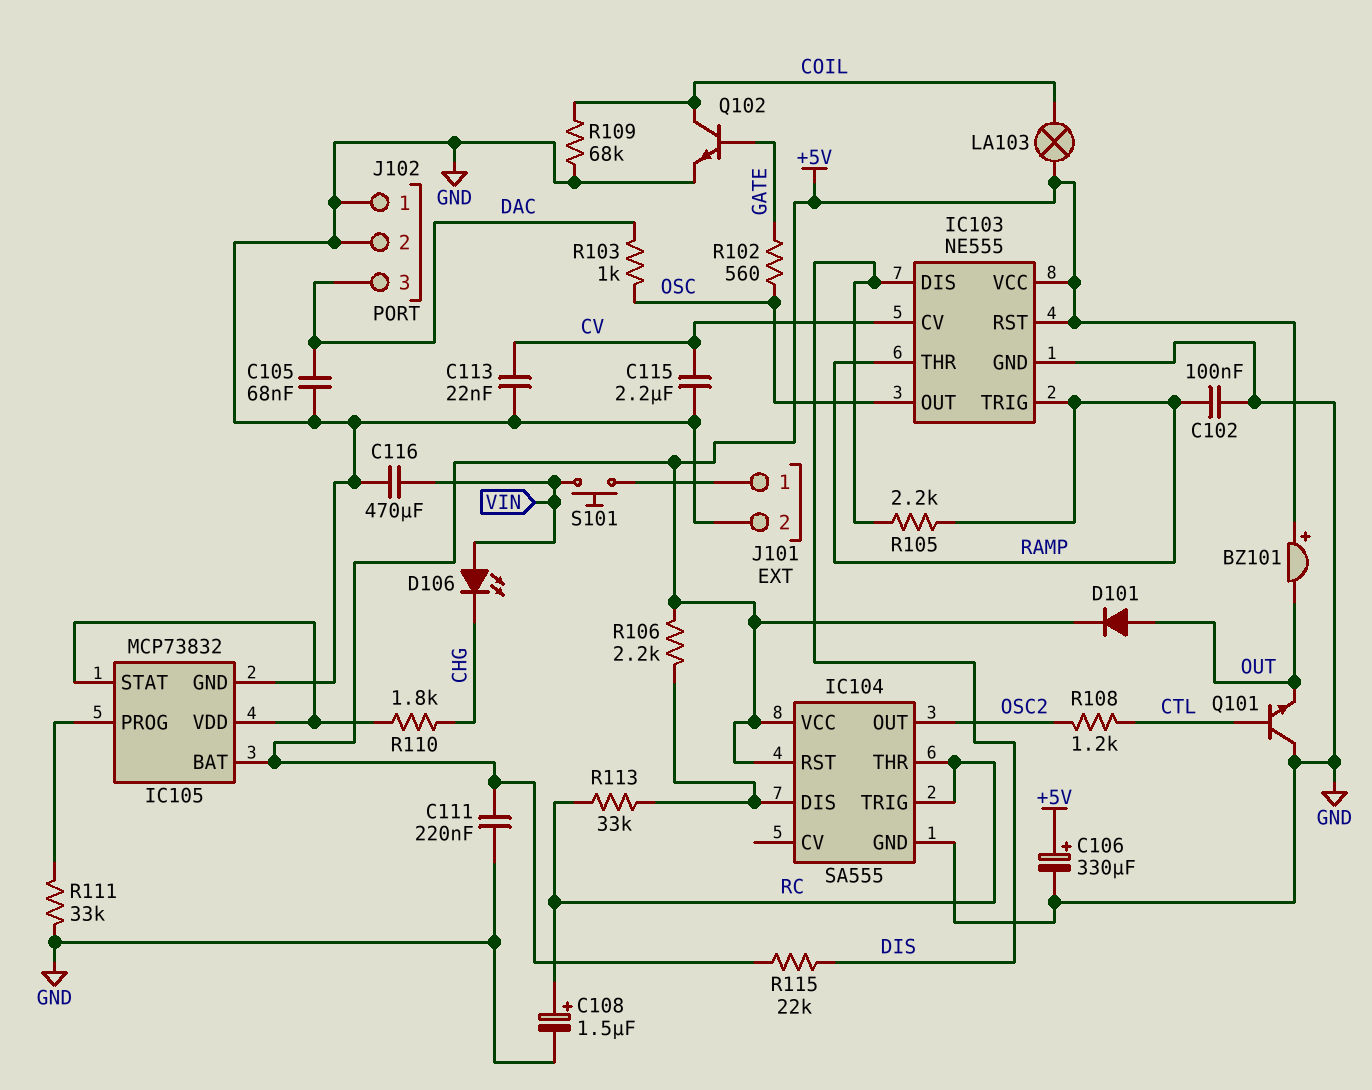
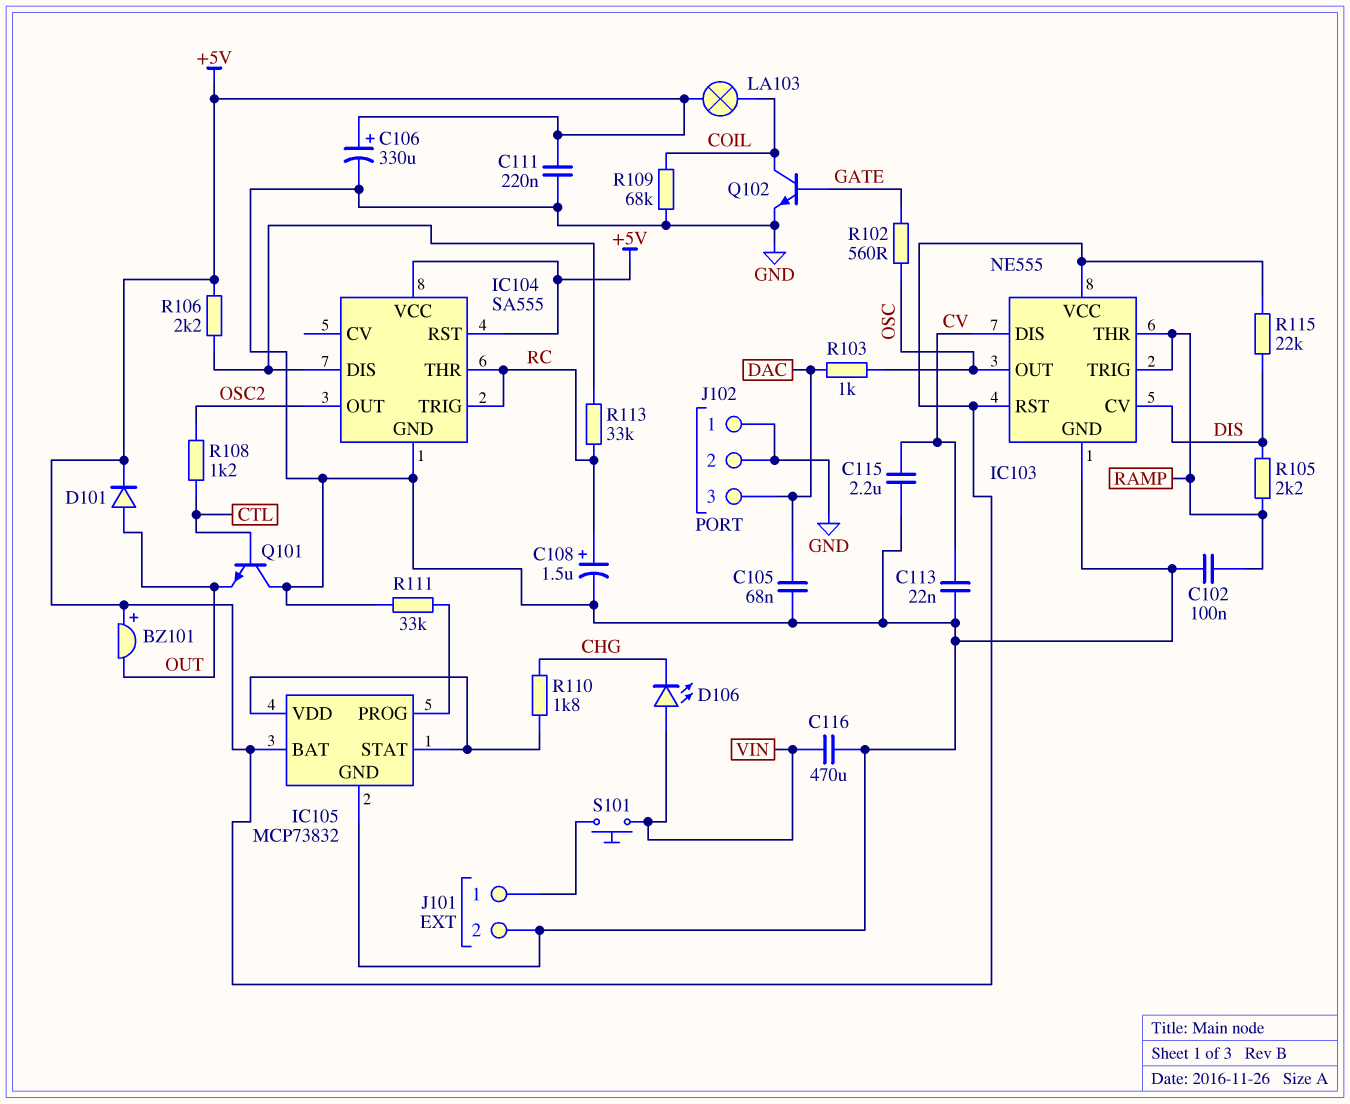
IC103 pin CV: CV -> DIS
IC103 pin DIS: DIS -> CV

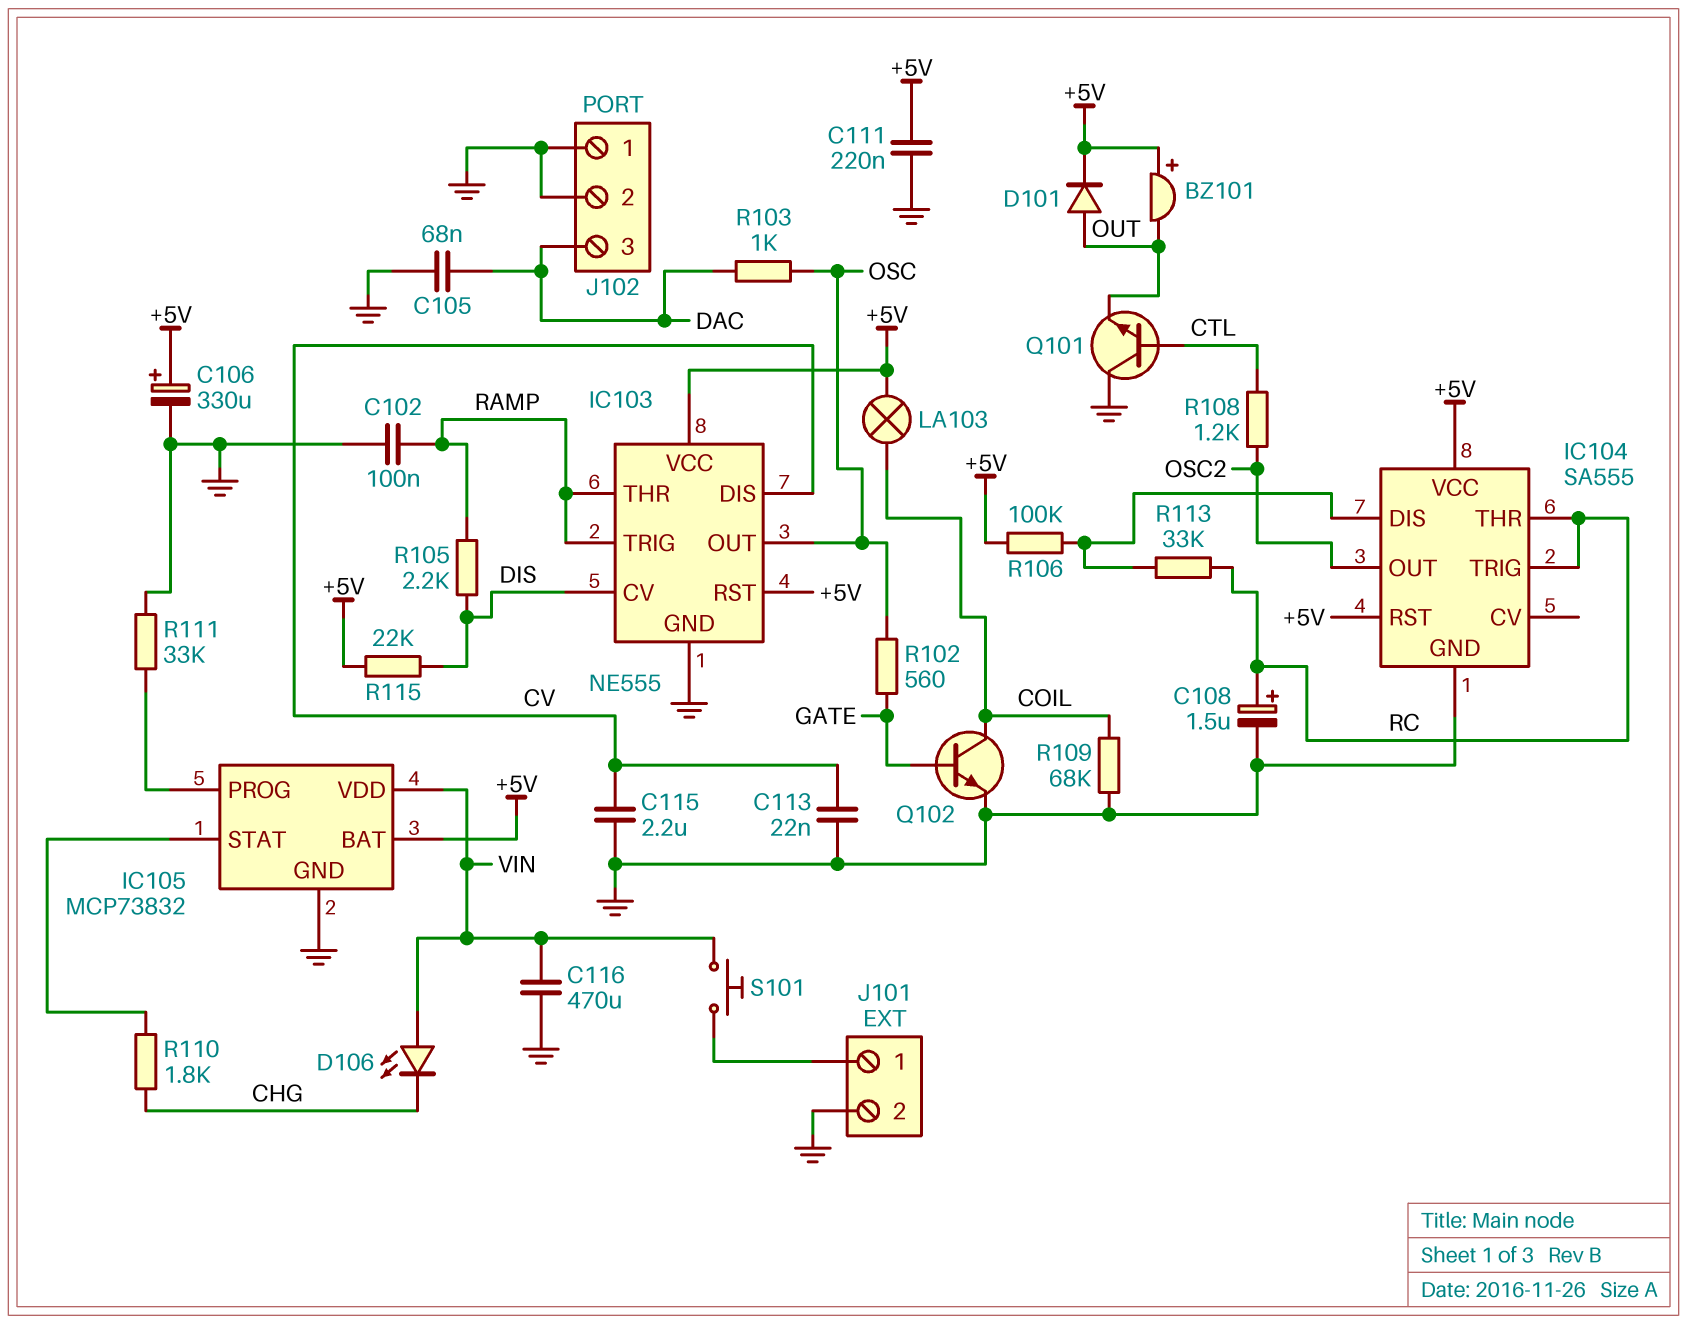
IC105 pin VDD: IC105/STAT -> VIN
R106: 2.2k (+5V, IC104/DIS) -> 100k (+5V, IC104/DIS)

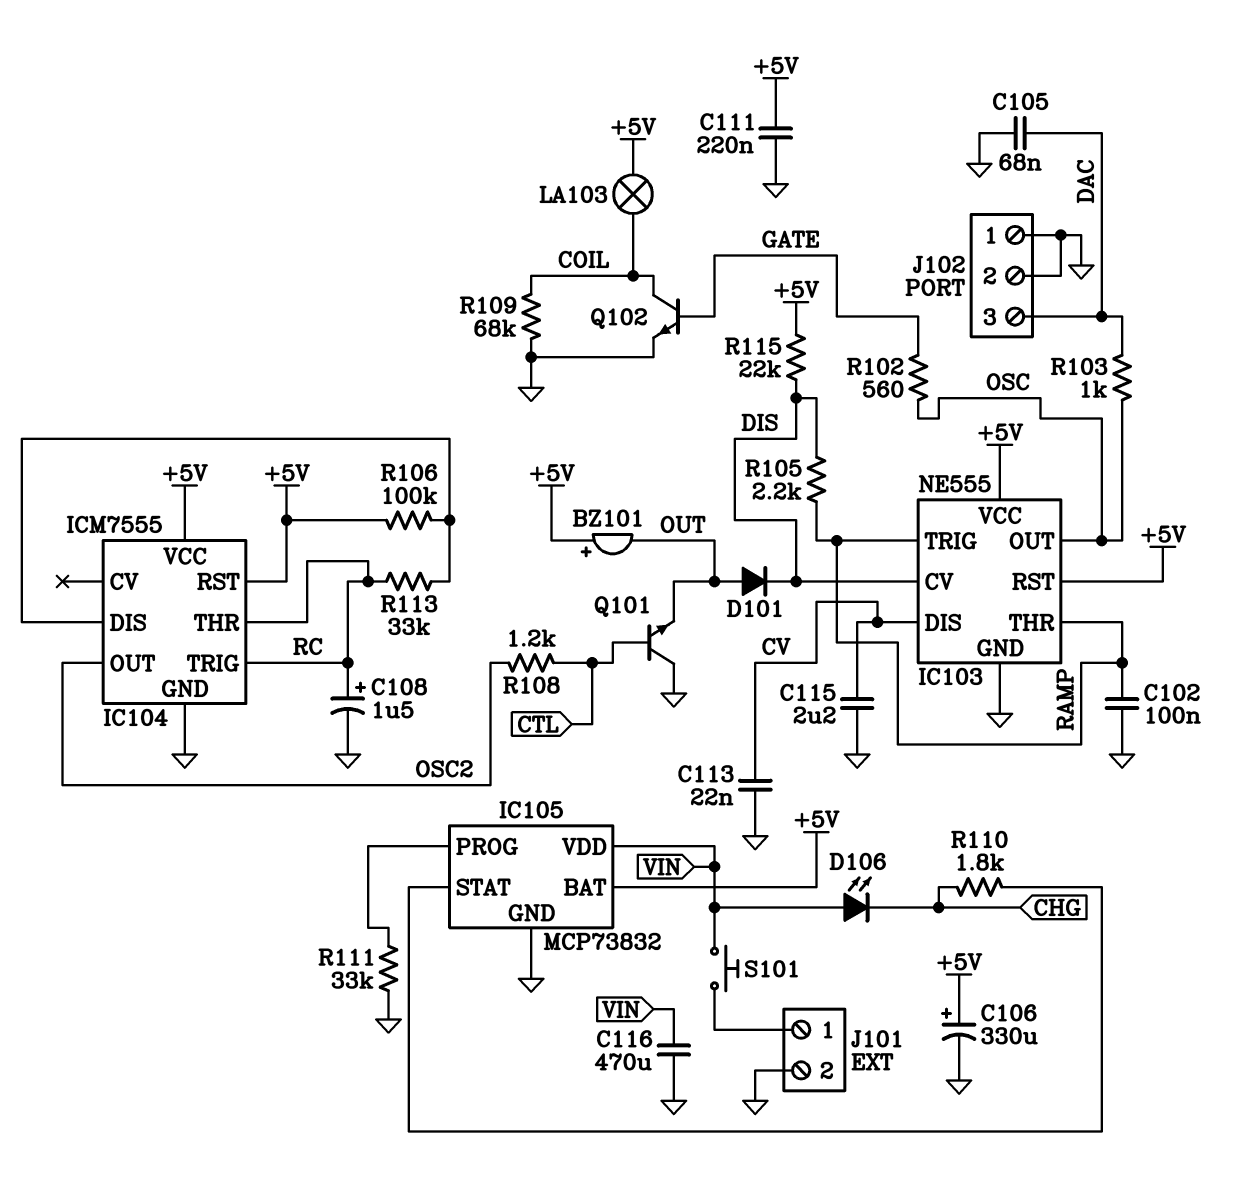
D101: diode (A OUT, K +5V) -> diode (A OUT, K DIS)
IC104: SA555 -> ICM7555

